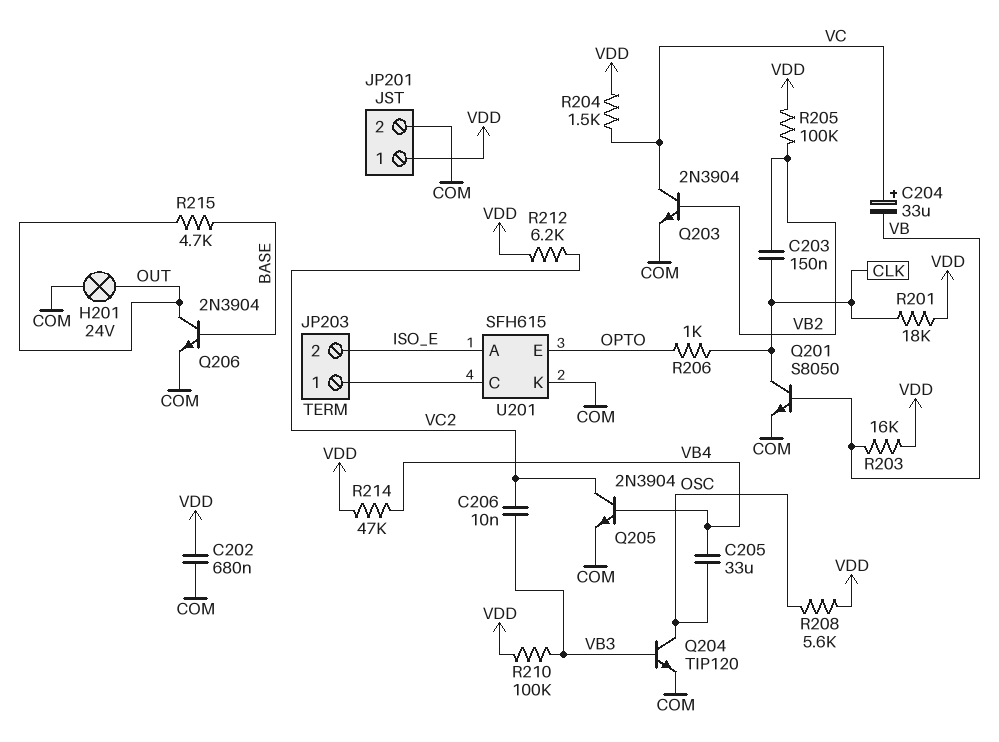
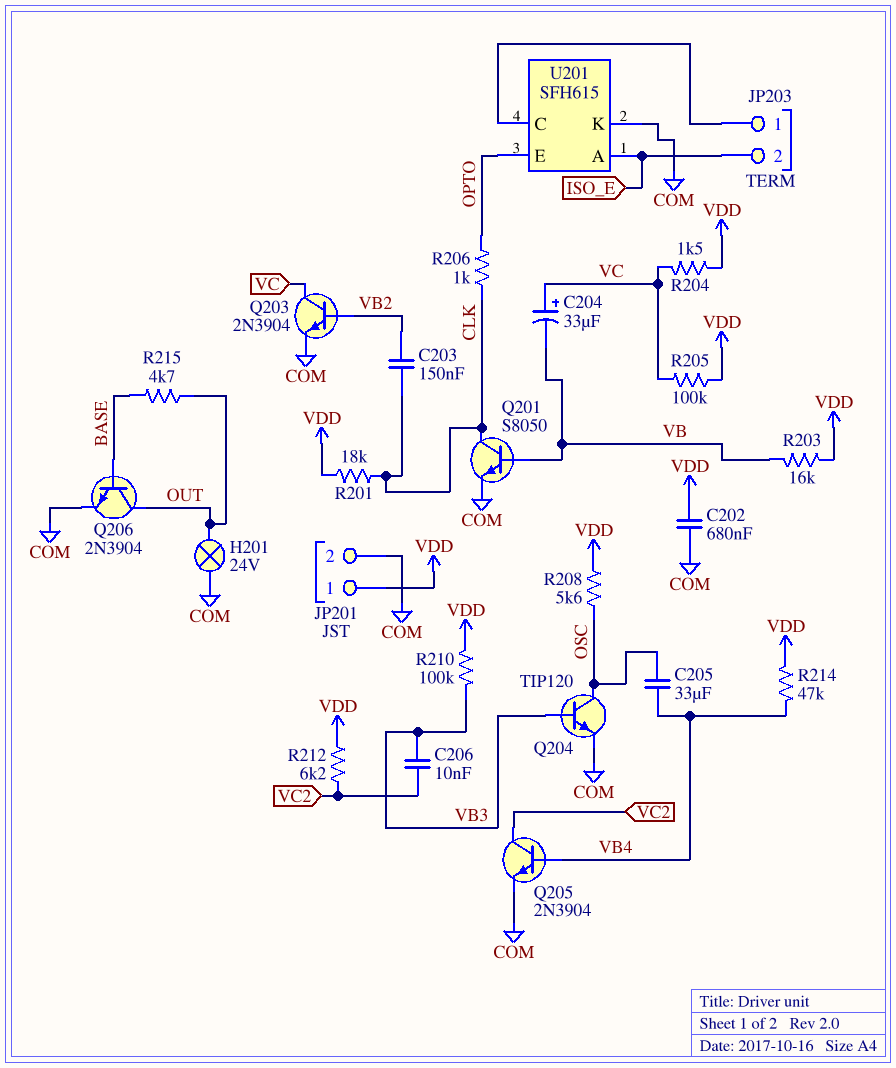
R205: 100k (VB2, VDD) -> 100k (VC, VDD)

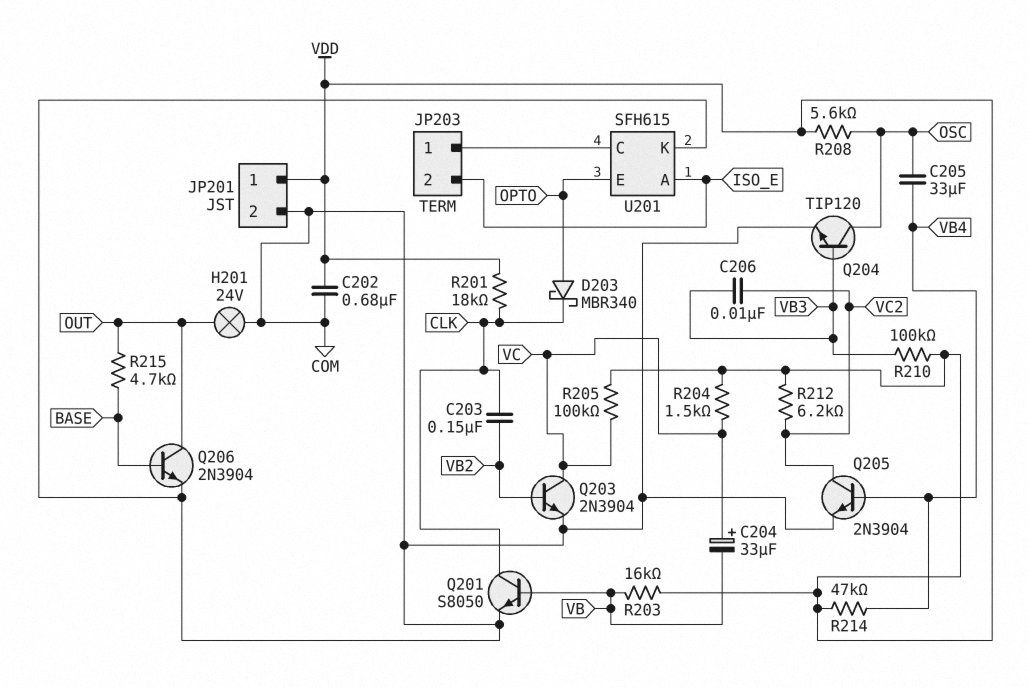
D203: none -> schottky MBR340 (A OPTO, K CLK)
R206: 1k (CLK, OPTO) -> none

